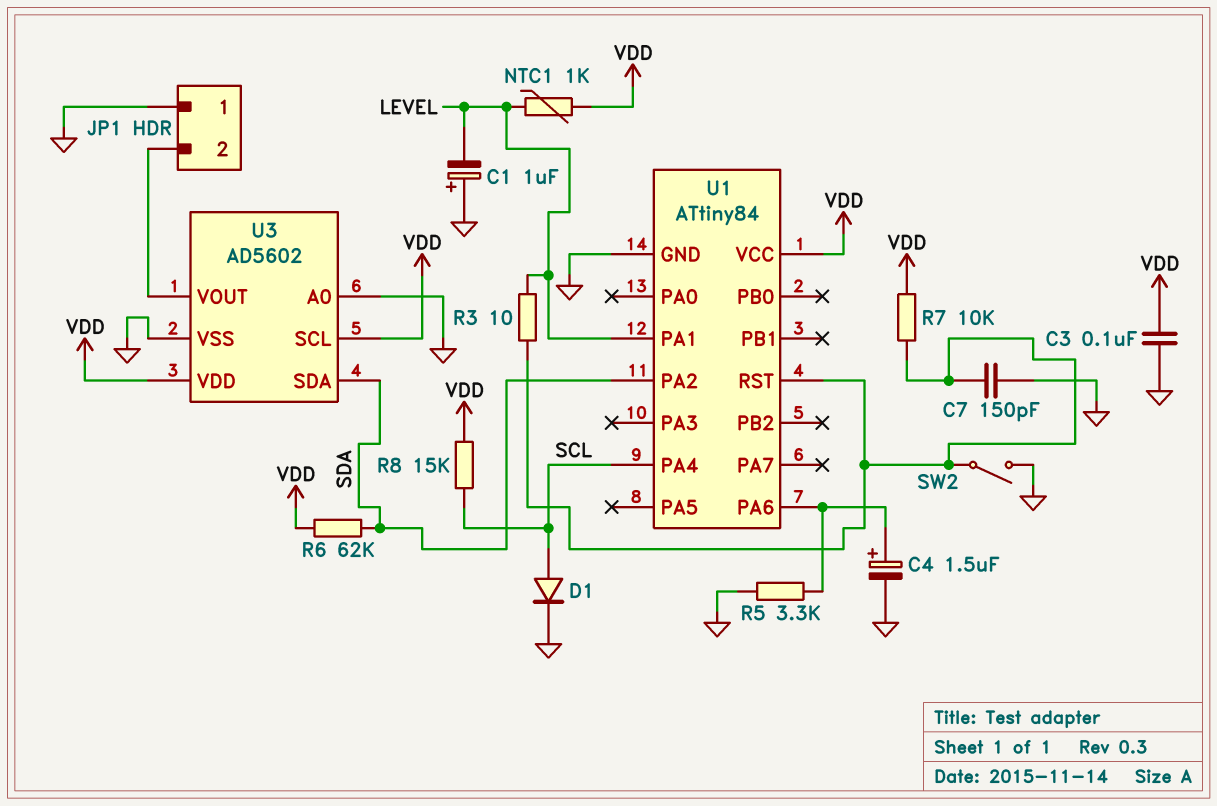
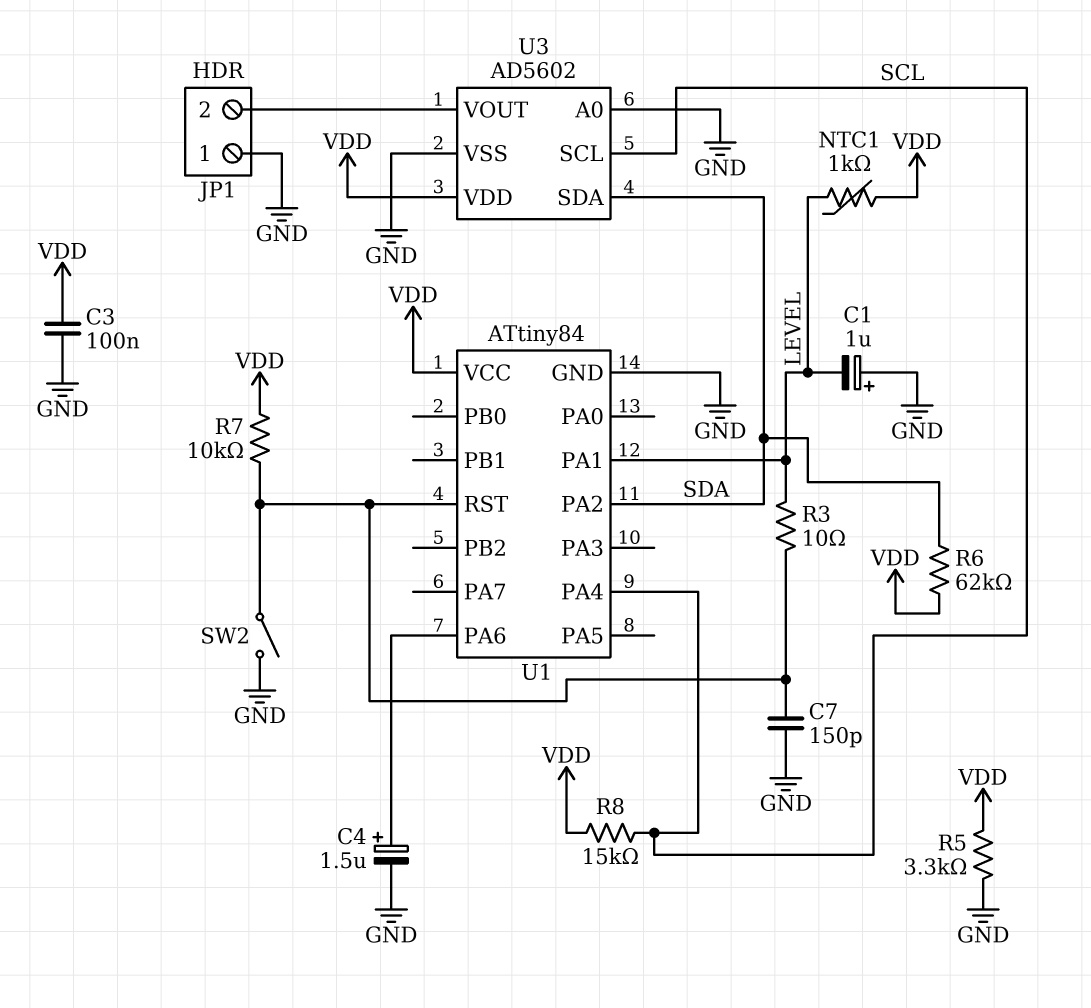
D1: diode (A SCL, K GND) -> none
R5: 3.3k (GND, U1/PA6) -> 3.3k (GND, VDD)
U3 pin SCL: VDD -> SCL

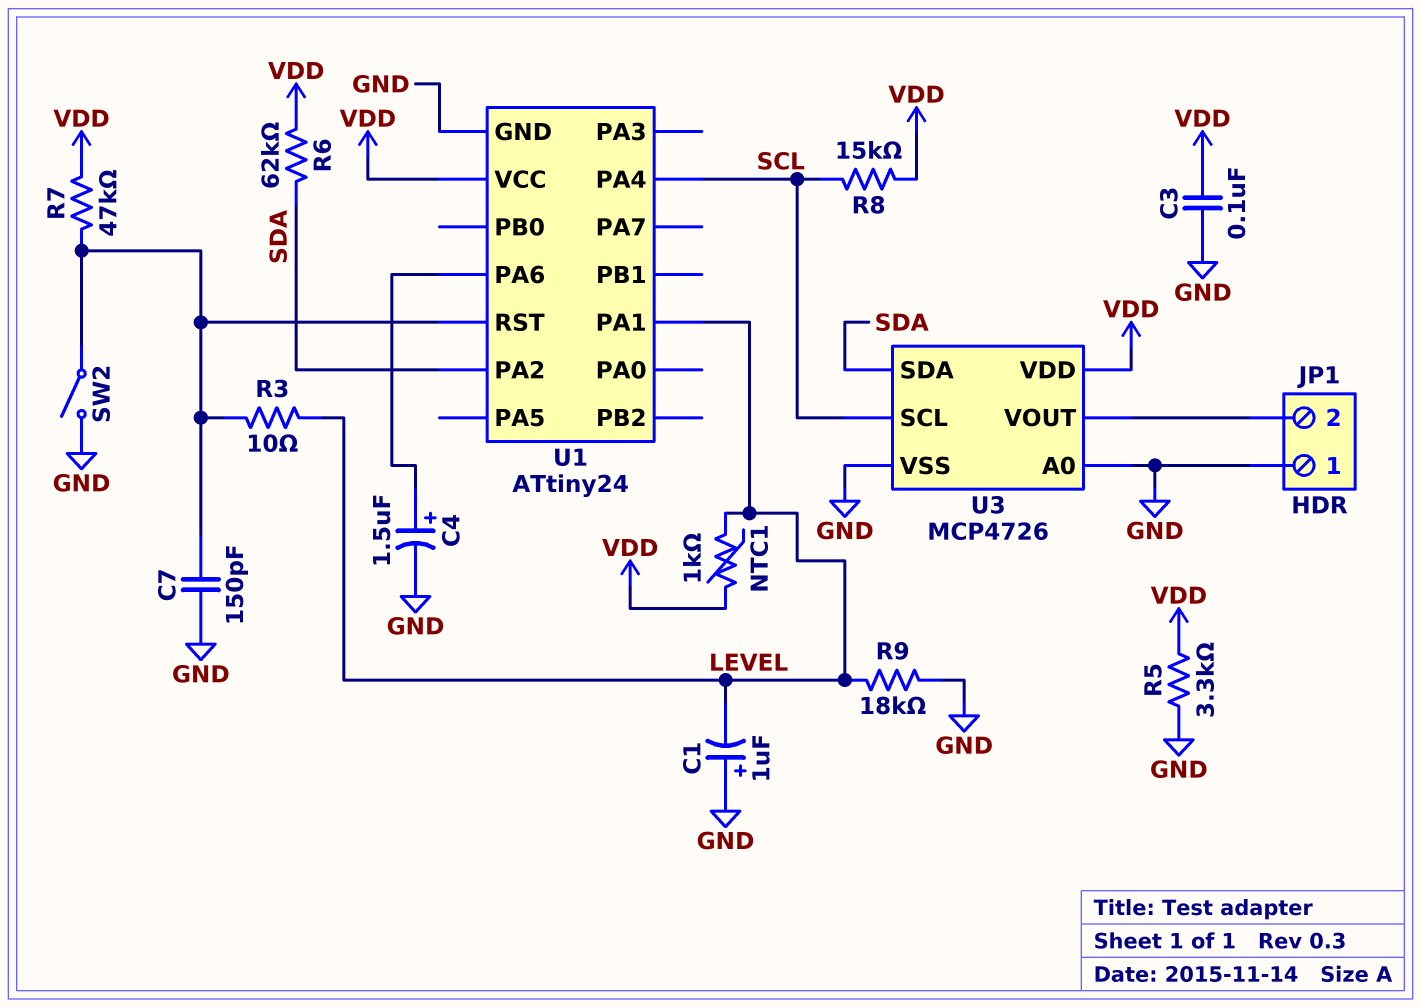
R7: 10k (U1/RST, VDD) -> 47k (U1/RST, VDD)
R9: none -> 18k (GND, LEVEL)
U1: ATtiny84 -> ATtiny24
U3: AD5602 -> MCP4726

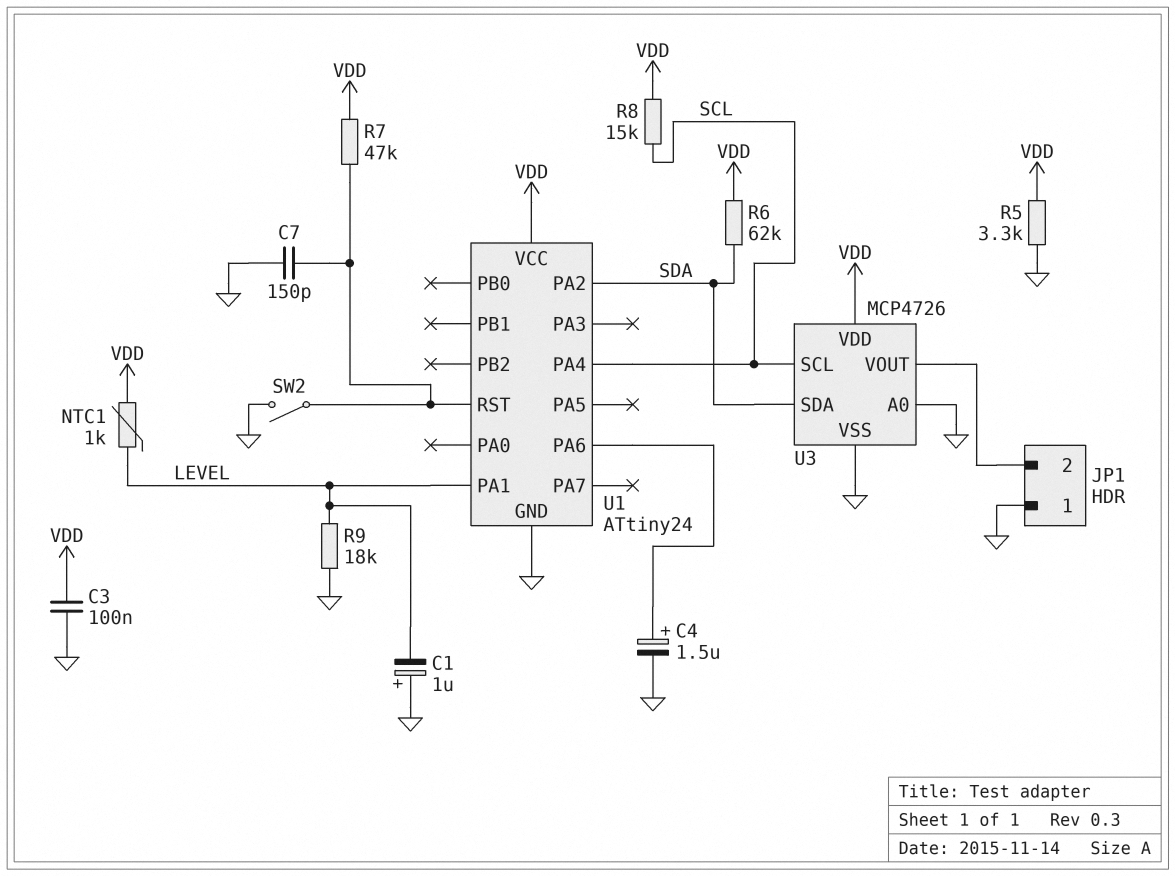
R3: 10 (LEVEL, U1/RST) -> none

